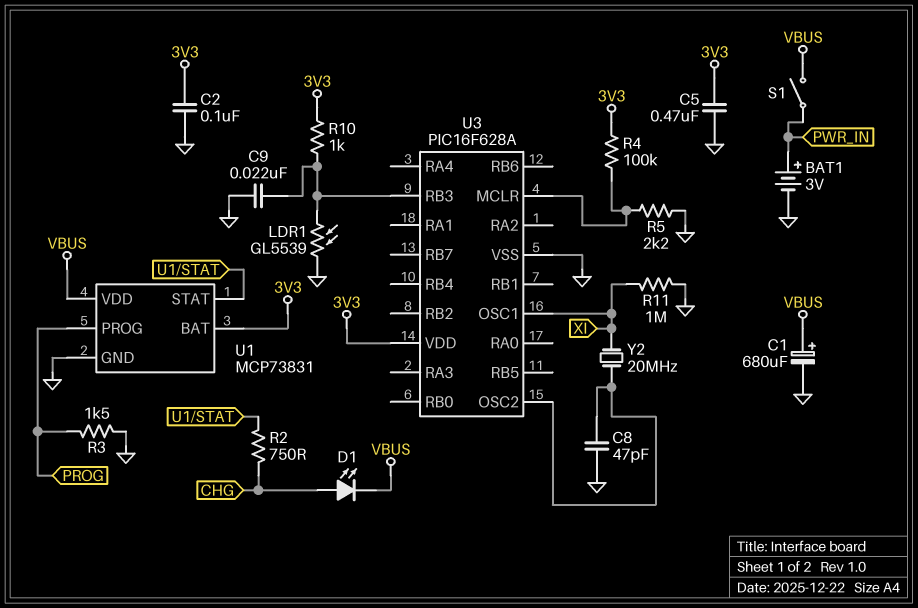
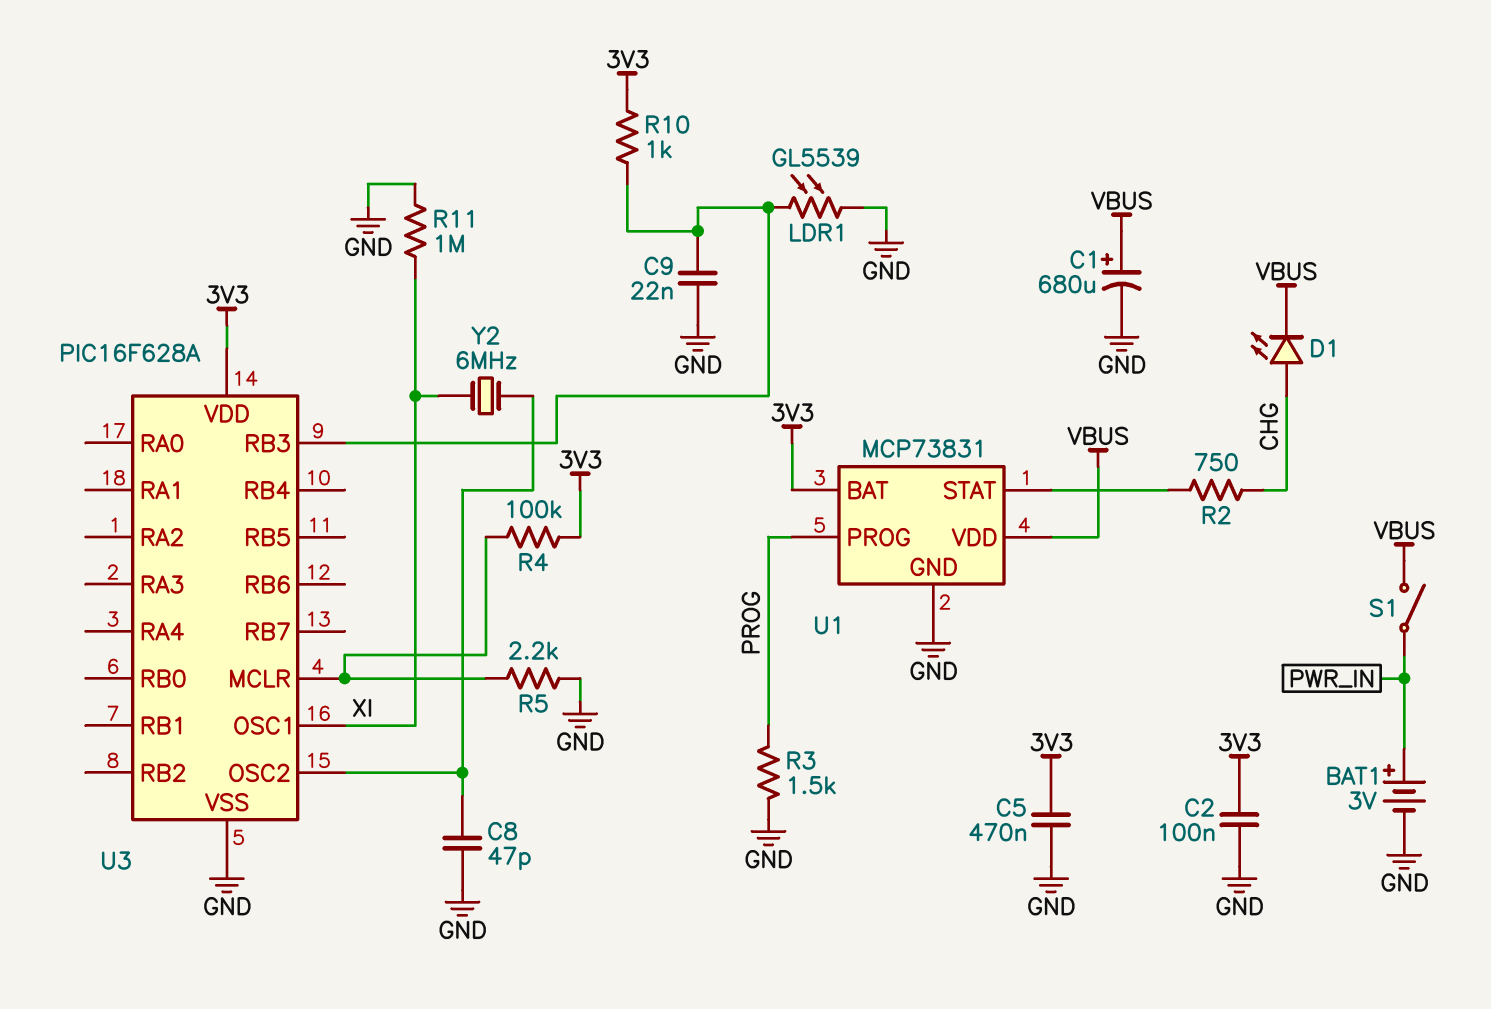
Y2: 20MHz (U3/OSC2, XI) -> 6MHz (U3/OSC2, XI)

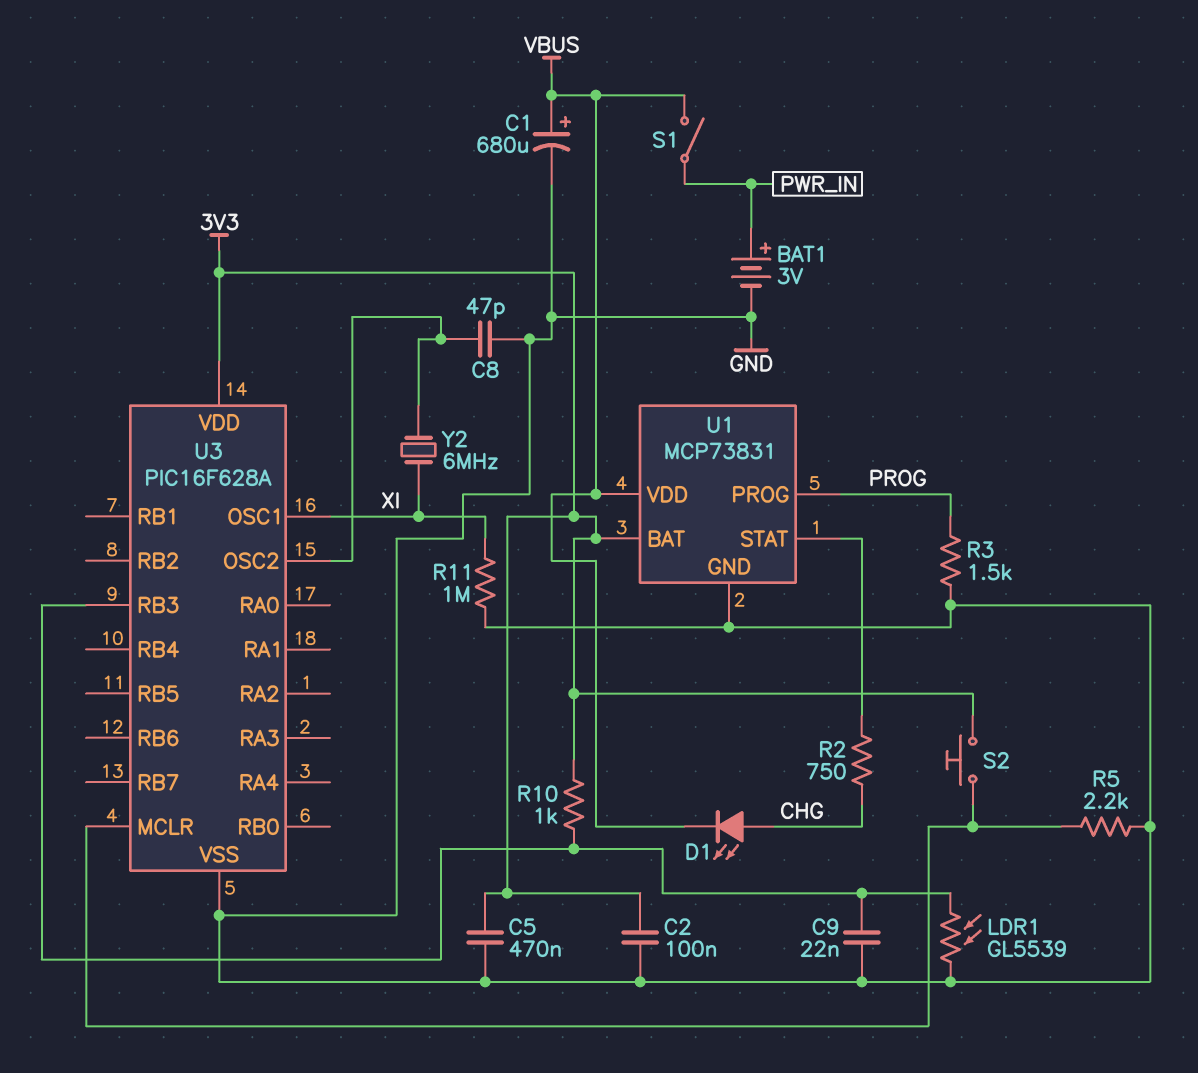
R4: 100k (3V3, U3/MCLR) -> none
S2: none -> button (3V3, U3/MCLR)

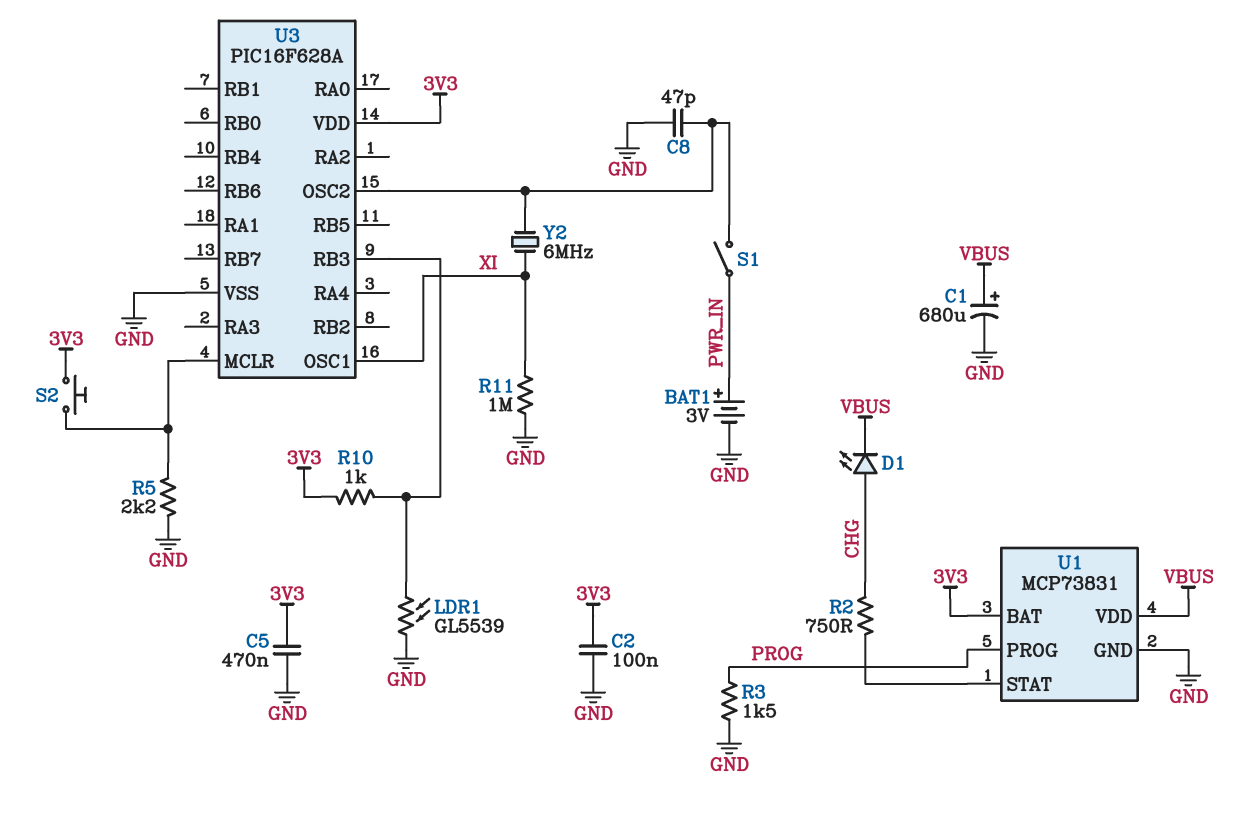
C9: 22nF (GND, U3/RB3) -> none
S1: switch (PWR_IN, VBUS) -> switch (PWR_IN, U3/OSC2)

